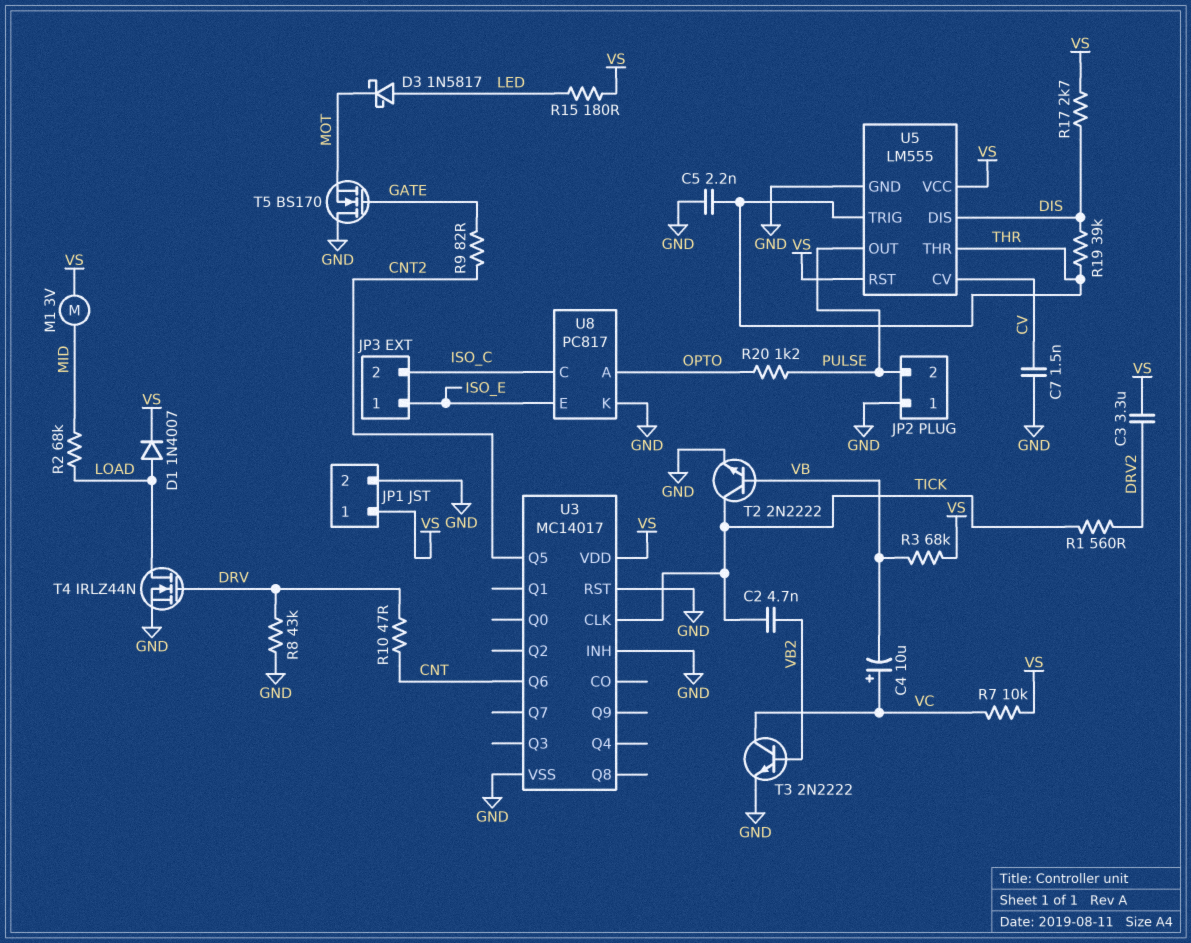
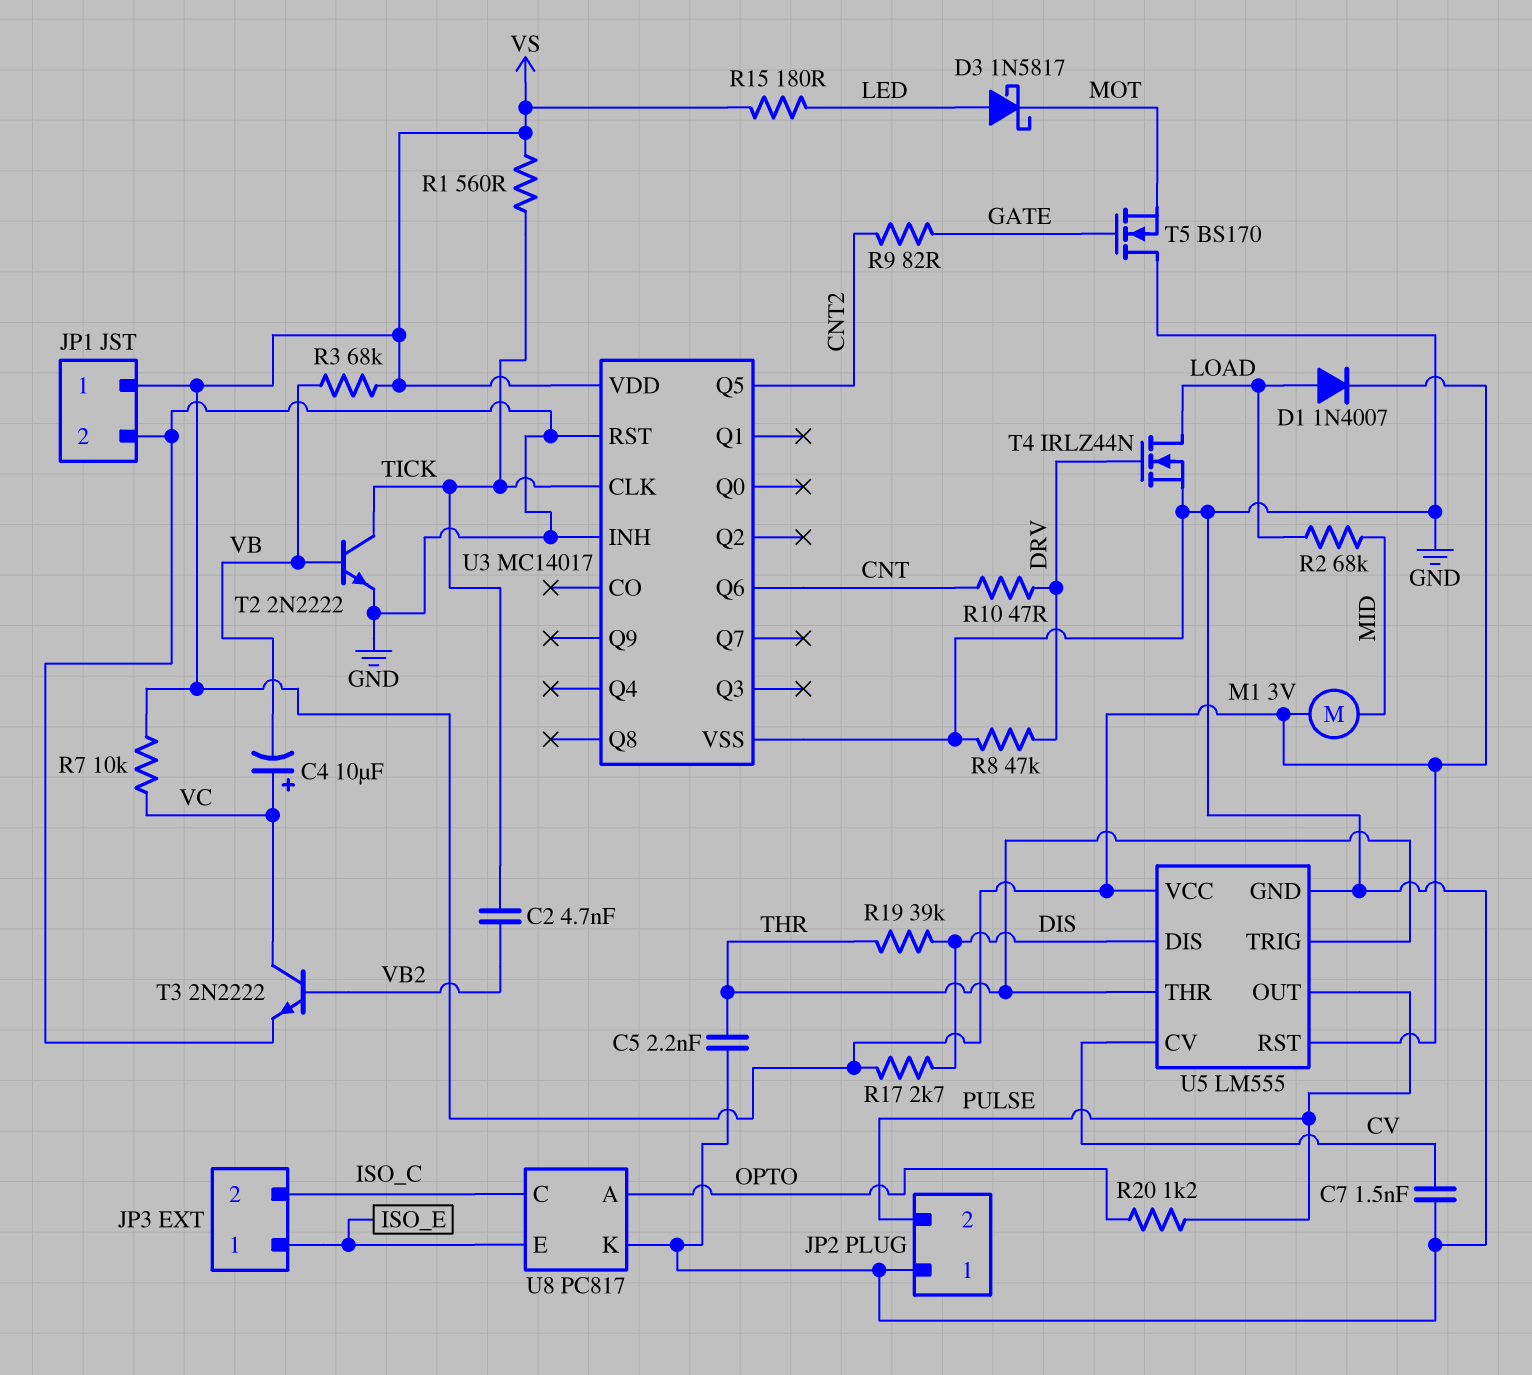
C3: 3.3uF (DRV2, VS) -> none
R1: 560 (DRV2, TICK) -> 560 (TICK, VS)
R8: 43k (DRV, GND) -> 47k (DRV, GND)

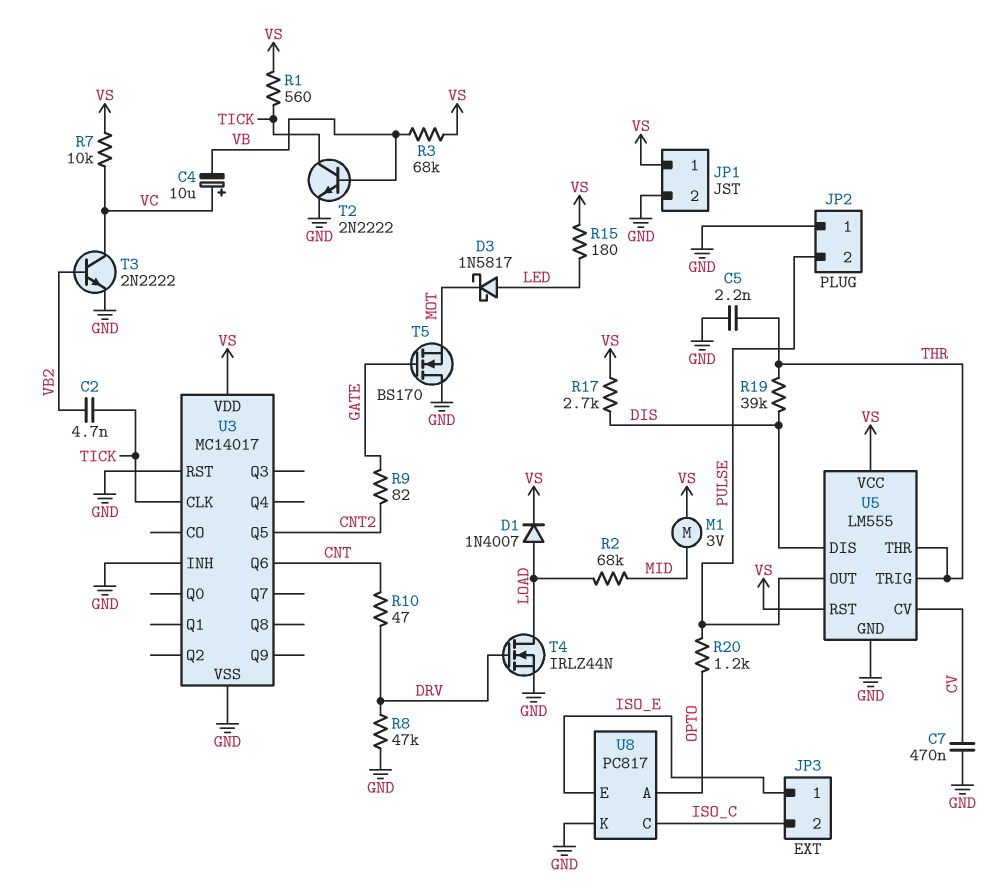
C7: 1.5nF (CV, GND) -> 470nF (CV, GND)

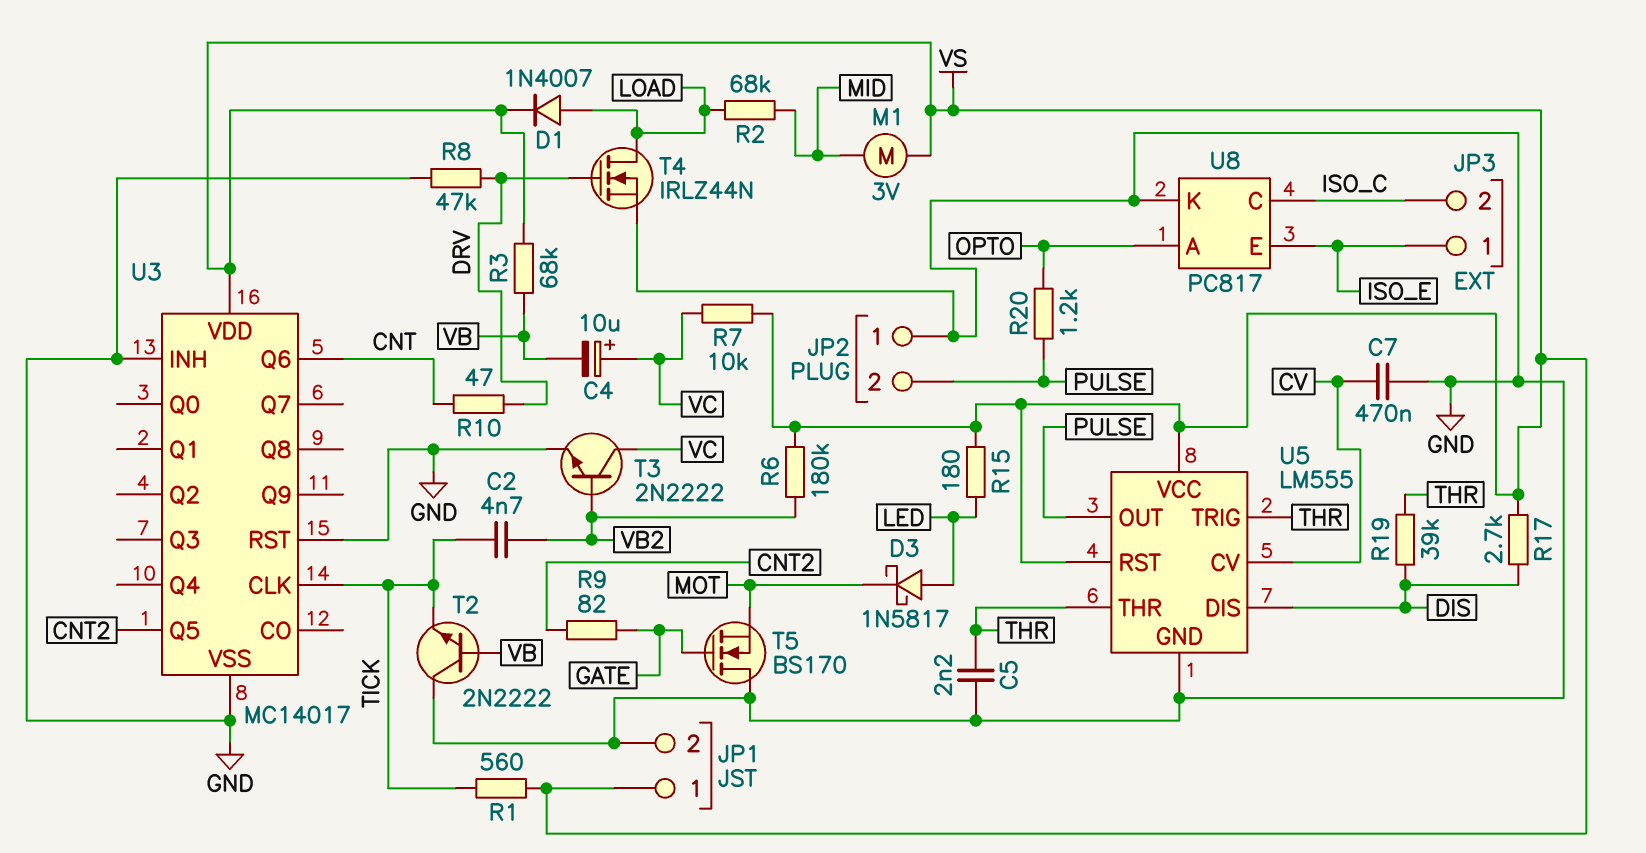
R6: none -> 180k (VB2, VS)
T2: NPN 2N2222 (B VB, C TICK, E GND) -> NPN 2N2222 (B VB, C GND, E TICK)

